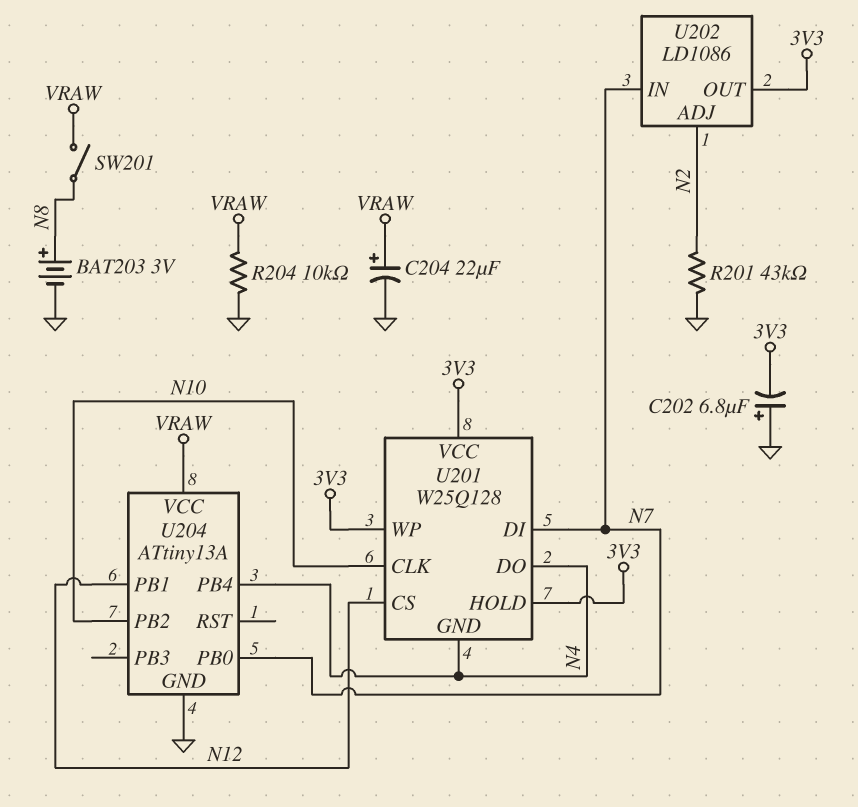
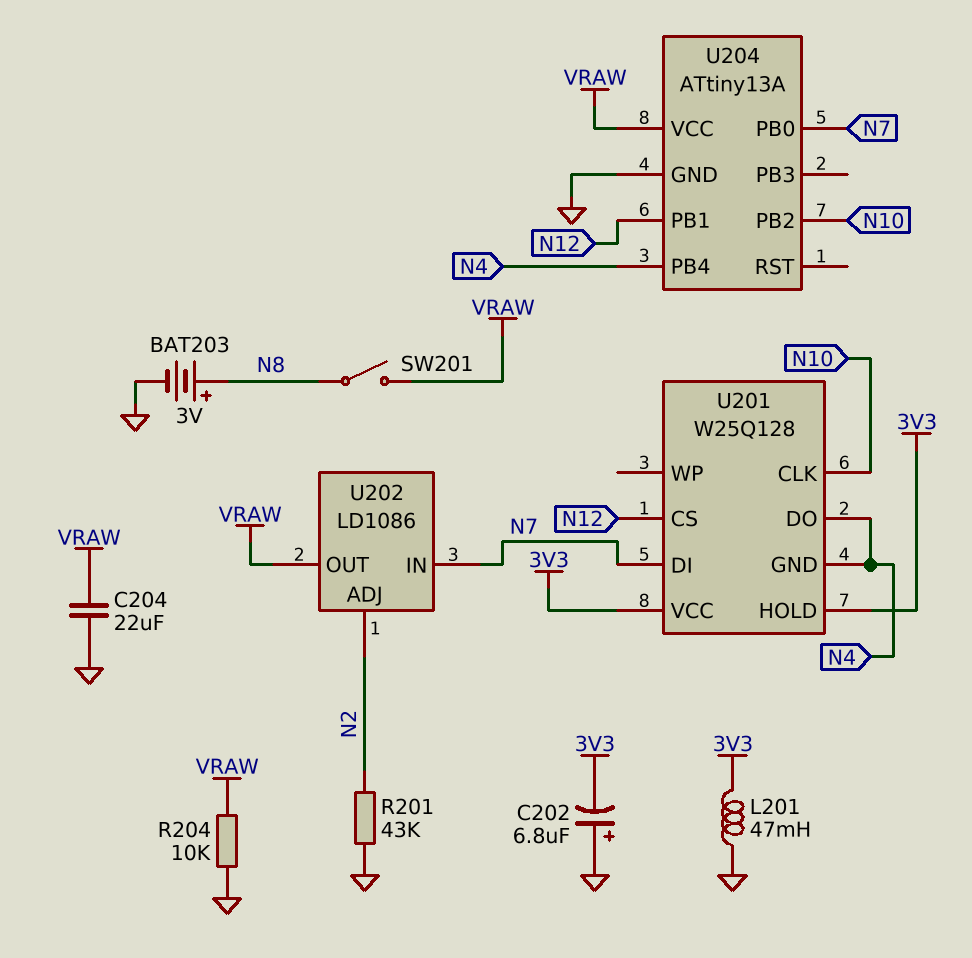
C204: 22uF (plus VRAW, minus GND) -> 22uF (GND, VRAW)
L201: none -> 47mH (3V3, GND)
U201 pin WP: 3V3 -> none
U202 pin OUT: 3V3 -> VRAW

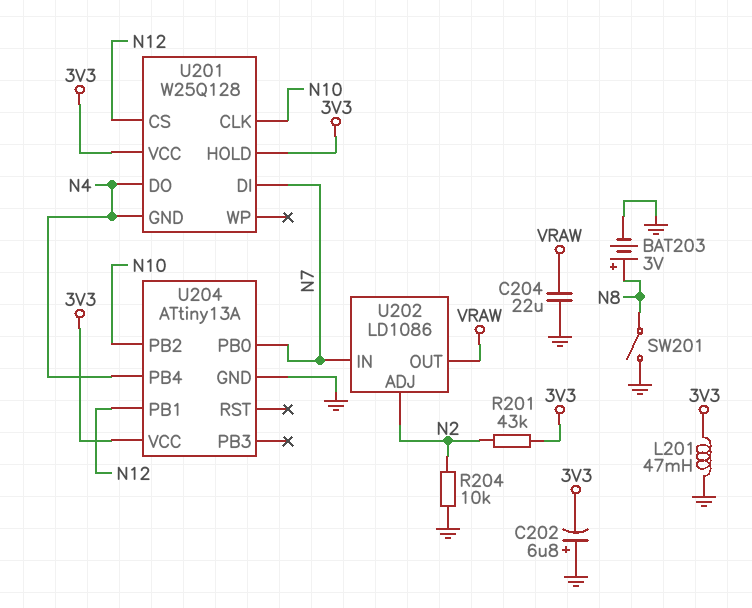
R201: 43k (GND, N2) -> 43k (3V3, N2)
R204: 10k (GND, VRAW) -> 10k (GND, N2)
SW201: switch (N8, VRAW) -> switch (GND, N8)
U204 pin VCC: VRAW -> 3V3

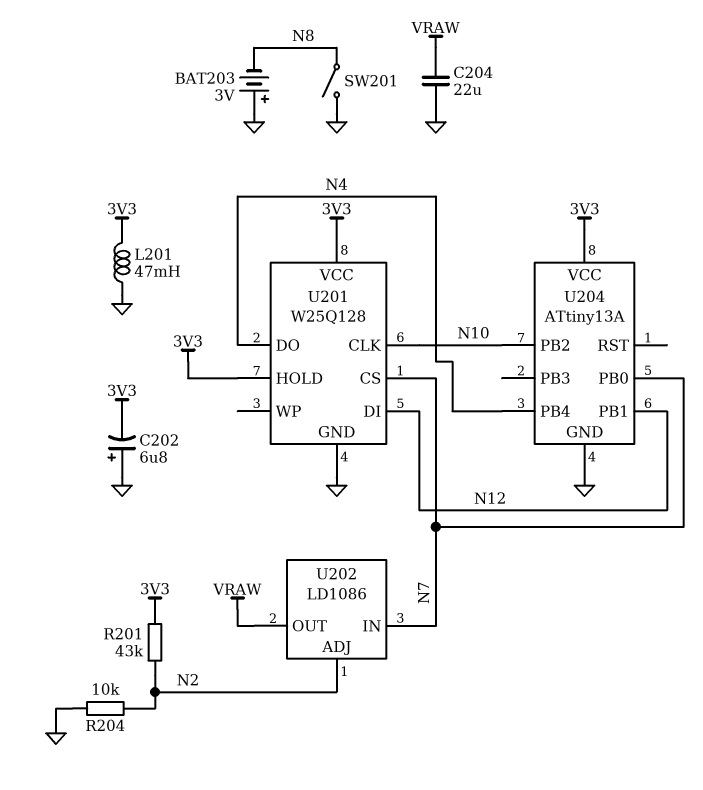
BAT203: 3V (plus N8, minus GND) -> 3V (plus GND, minus N8)
U201 pin CS: N12 -> N7
U201 pin DI: N7 -> N12
U201 pin GND: N4 -> GND

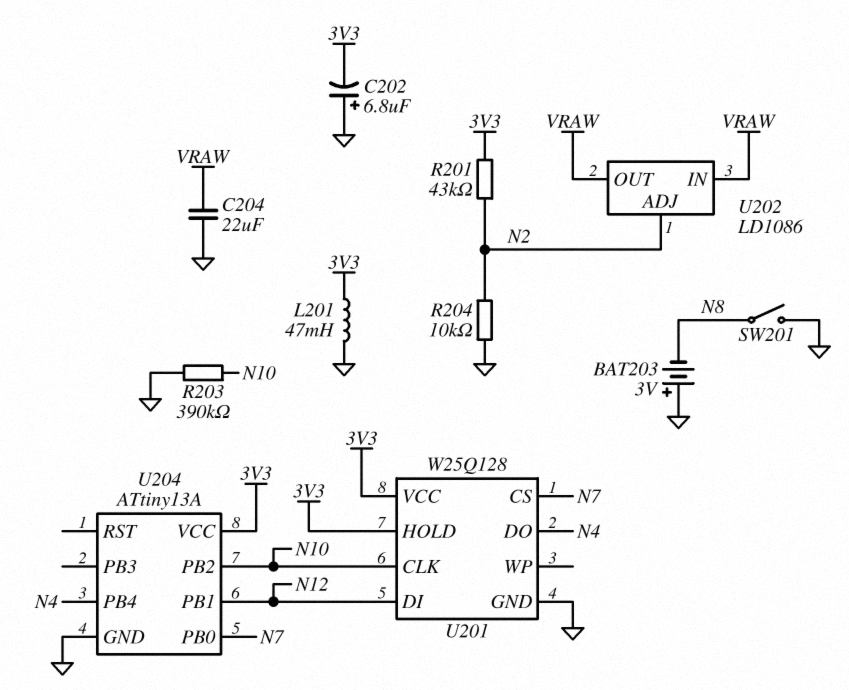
R203: none -> 390k (GND, N10)
U202 pin IN: N7 -> VRAW

